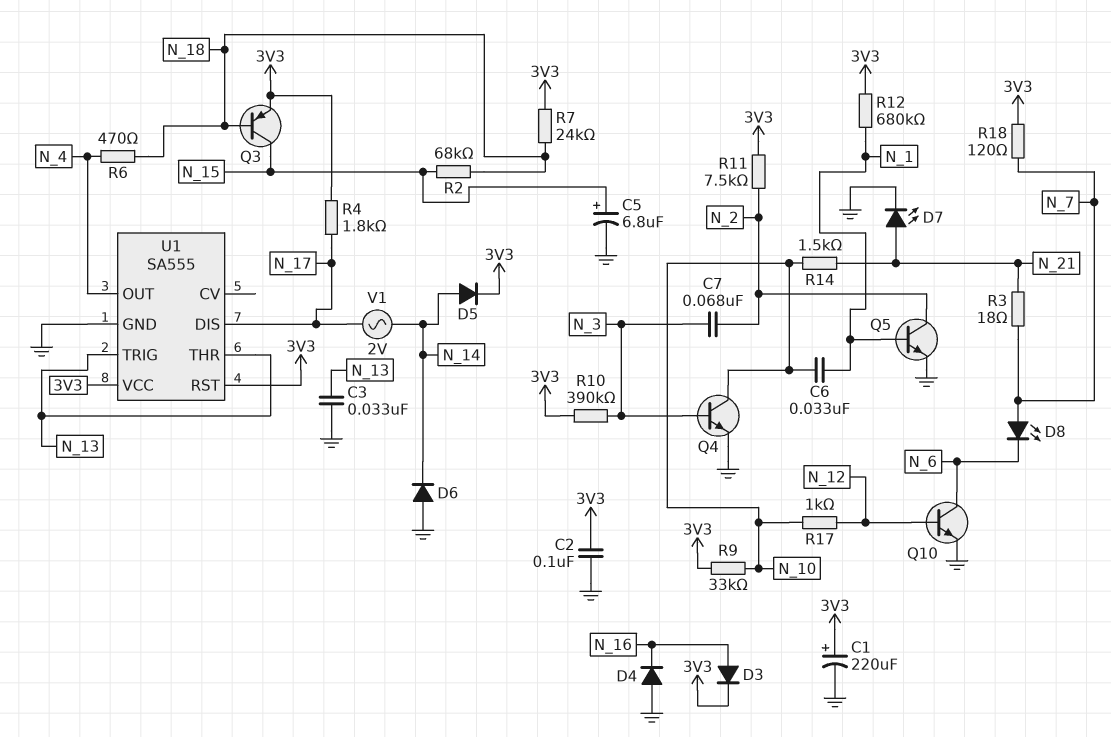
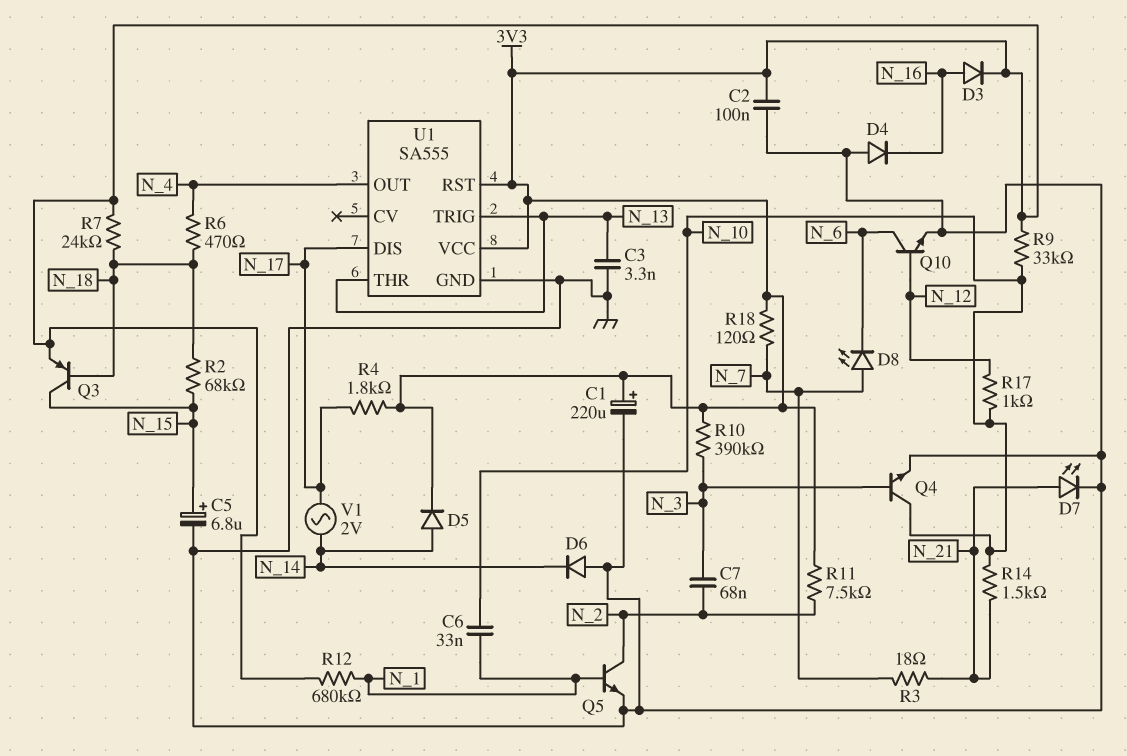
C3: 33nF (GND, N_13) -> 3.3nF (GND, N_13)

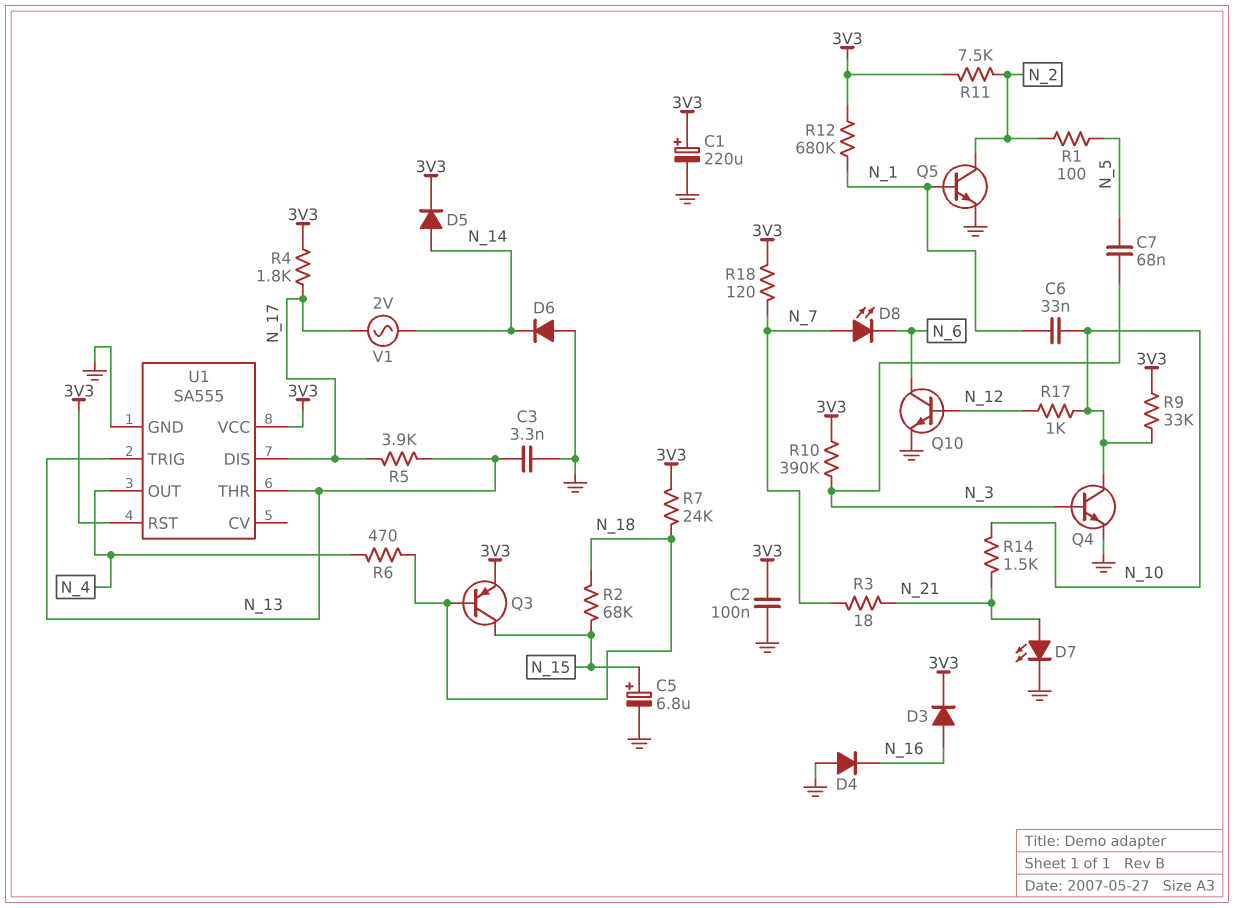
C7: 68nF (N_2, N_3) -> 68nF (N_3, N_5)
R1: none -> 100 (N_2, N_5)
R5: none -> 3.9k (N_13, N_17)

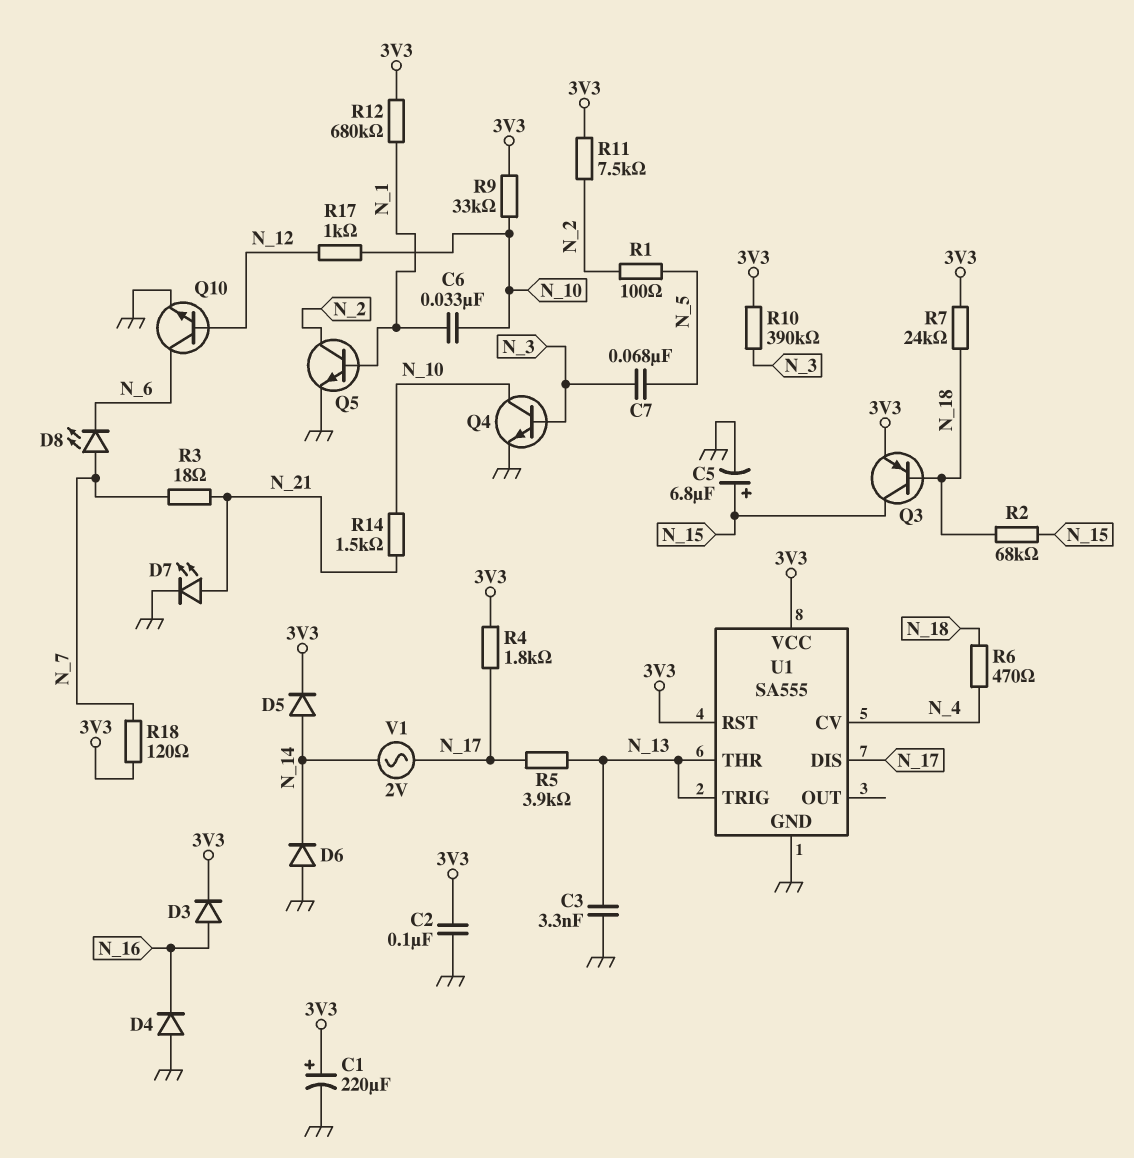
U1 pin CV: none -> N_4
U1 pin OUT: N_4 -> none

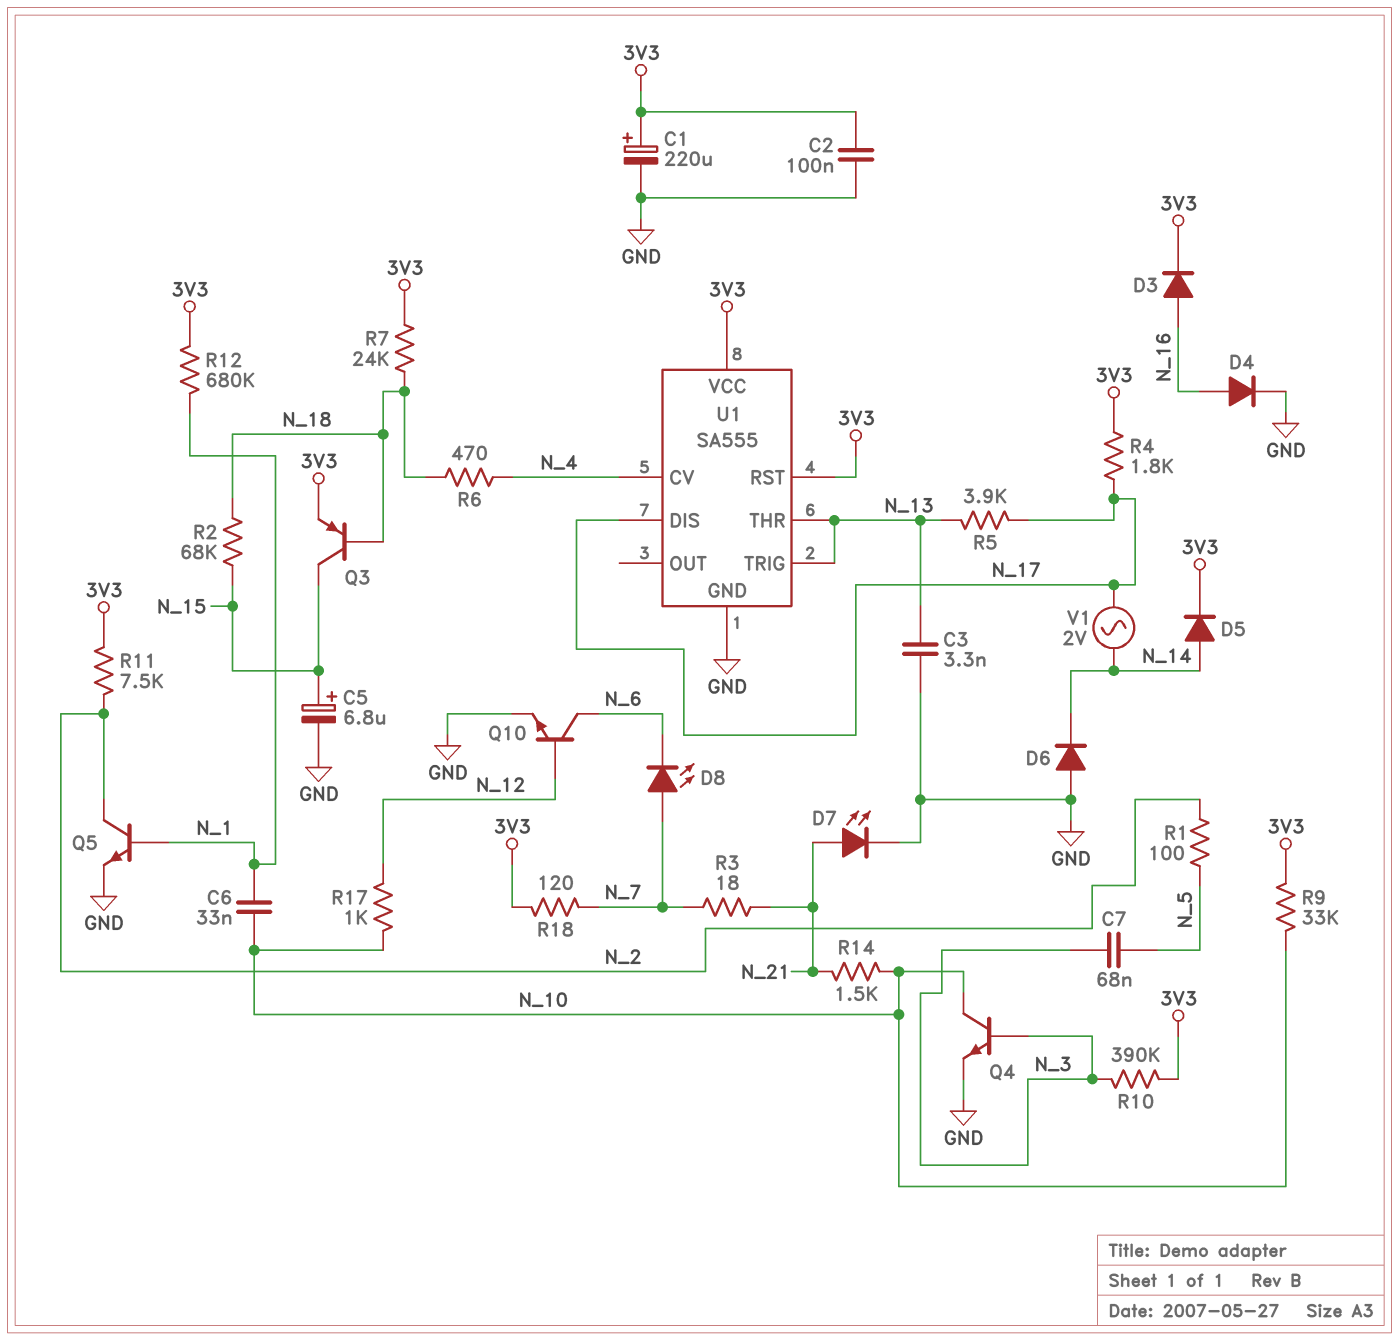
D4: diode (A GND, K N_16) -> diode (A N_16, K GND)

